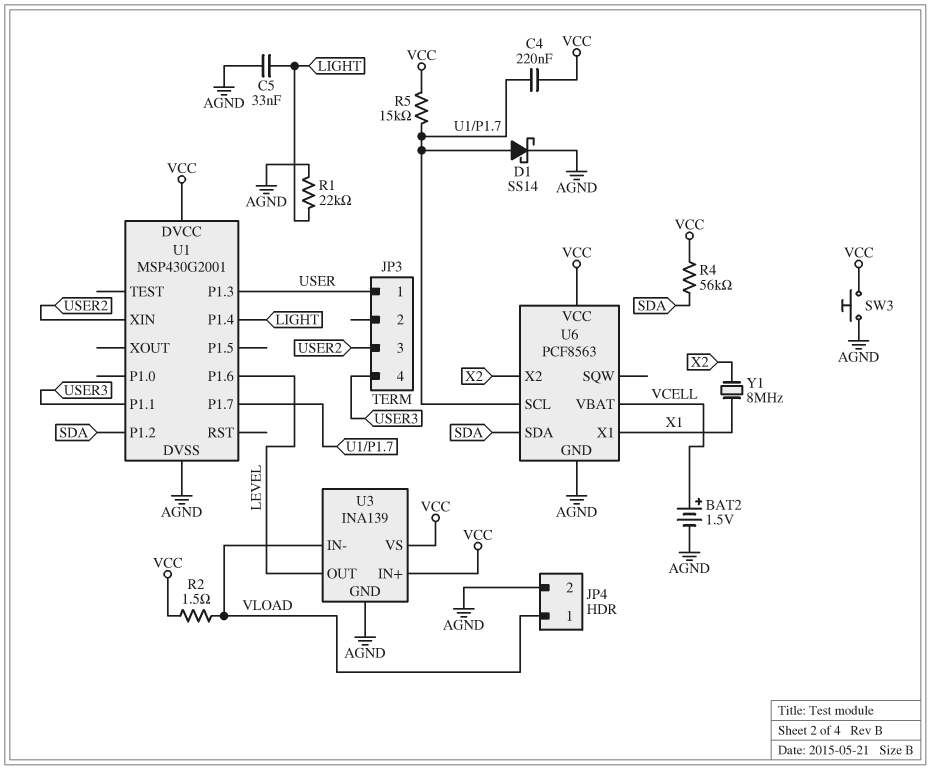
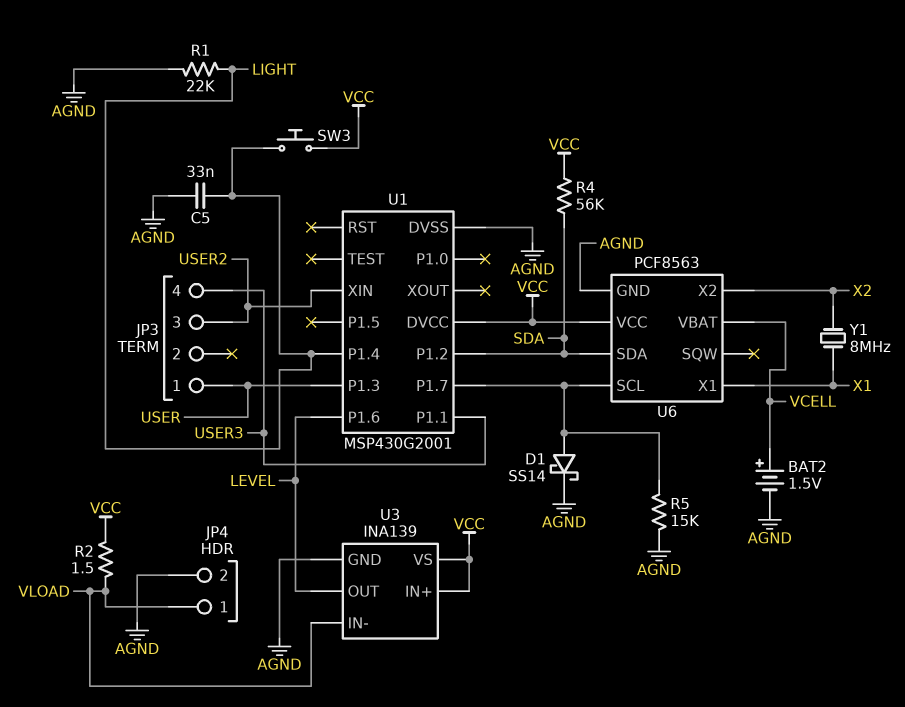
C4: 220nF (U1/P1.7, VCC) -> none
R5: 15k (U1/P1.7, VCC) -> 15k (AGND, U1/P1.7)
SW3: button (AGND, VCC) -> button (LIGHT, VCC)

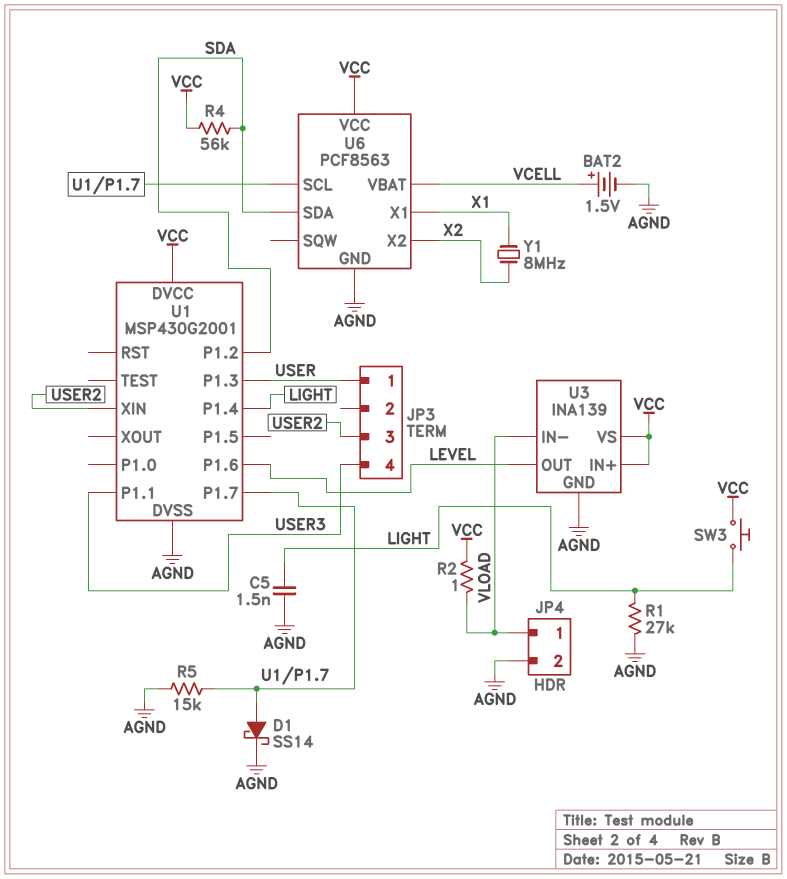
C5: 33nF (AGND, LIGHT) -> 1.5nF (AGND, LIGHT)
R1: 22k (AGND, LIGHT) -> 27k (AGND, LIGHT)
R2: 1.5 (VCC, VLOAD) -> 1 (VCC, VLOAD)

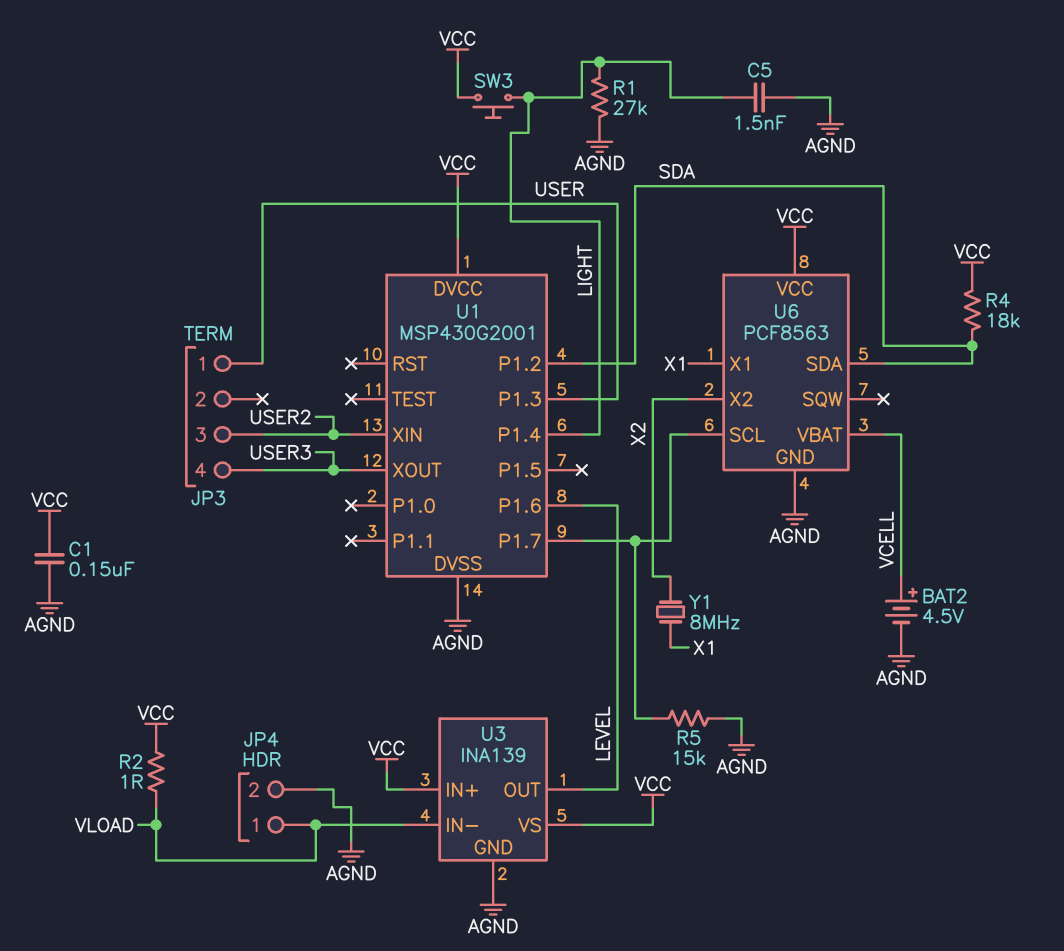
BAT2: 1.5V (plus VCELL, minus AGND) -> 4.5V (plus VCELL, minus AGND)
C1: none -> 150nF (AGND, VCC)
D1: schottky SS14 (A U1/P1.7, K AGND) -> none
R4: 56k (SDA, VCC) -> 18k (SDA, VCC)
U1 pin P1.1: USER3 -> none
U1 pin XOUT: none -> USER3

